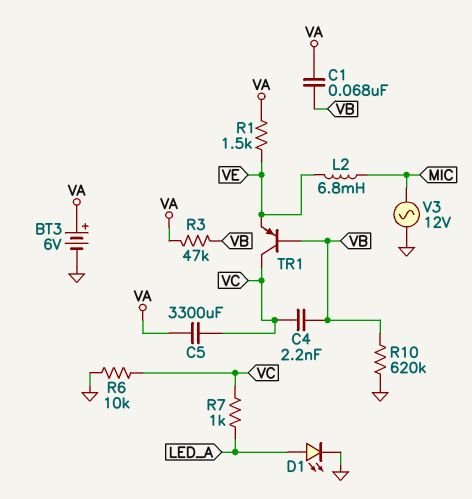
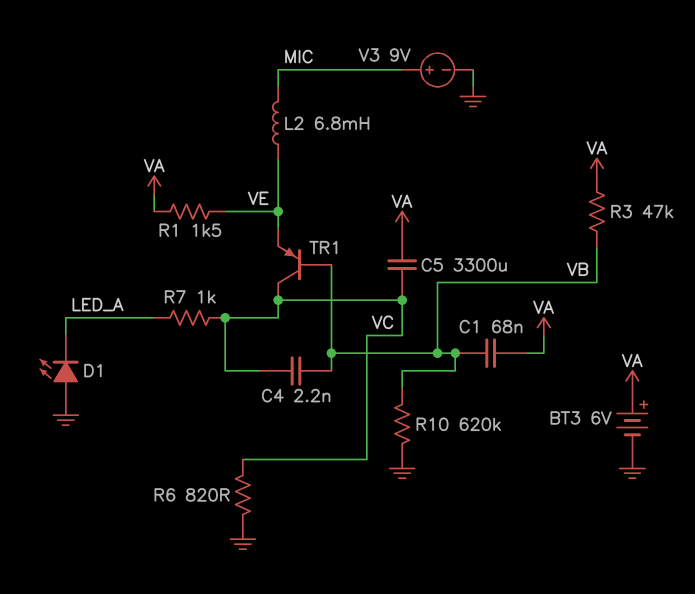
D1: LED (A LED_A, K GND) -> LED (A GND, K LED_A)
R6: 10k (GND, VC) -> 820 (GND, VC)
V3: AC 12V (GND, MIC) -> 9V (plus MIC, minus GND)

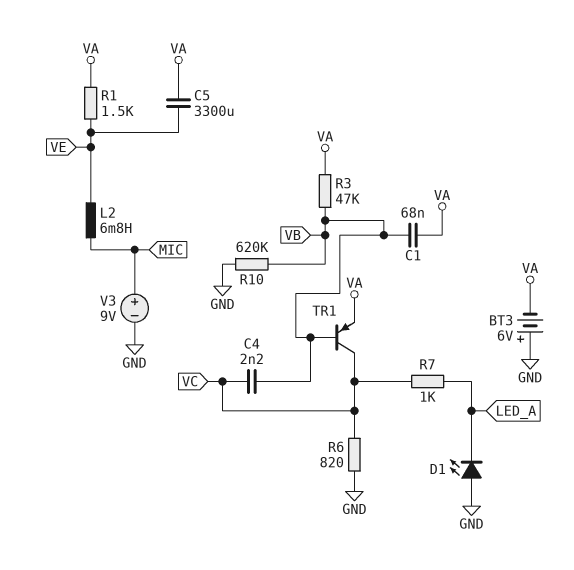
BT3: 6V (plus VA, minus GND) -> 6V (plus GND, minus VA)
C5: 3300uF (VA, VC) -> 3300uF (VA, VE)
TR1: PNP (B VB, C VC, E VE) -> PNP (B VB, C VC, E VA)

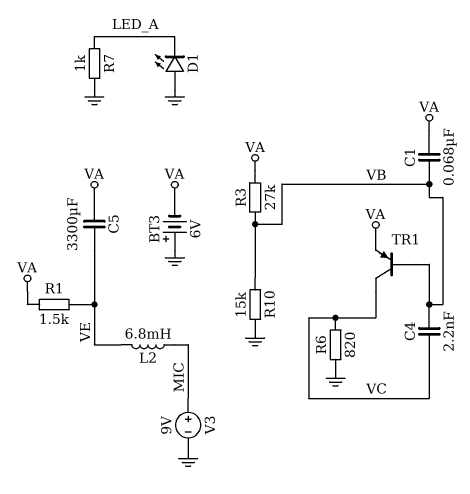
R3: 47k (VA, VB) -> 27k (VA, VB)
R7: 1k (LED_A, VC) -> 1k (GND, LED_A)
R10: 620k (GND, VB) -> 15k (GND, VB)

